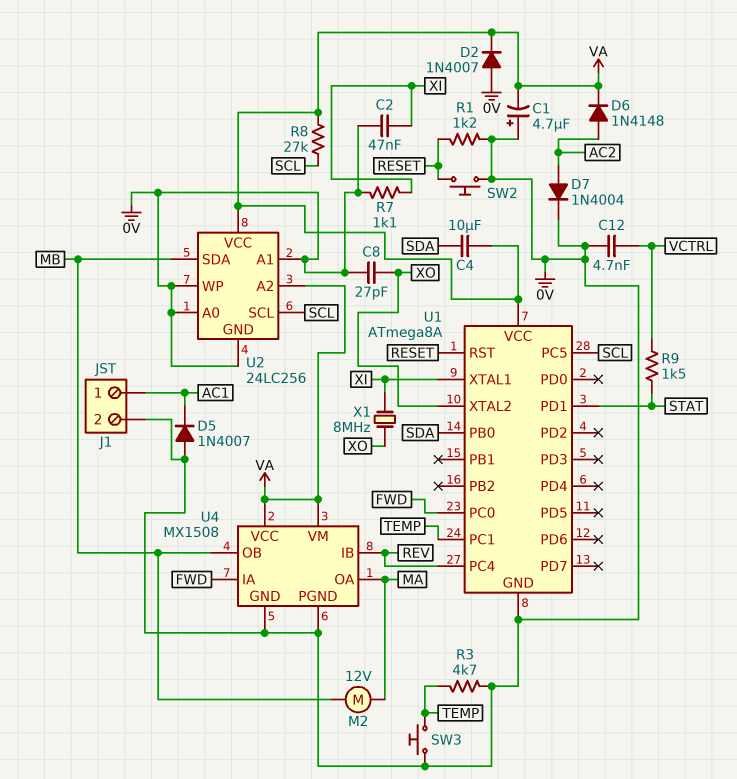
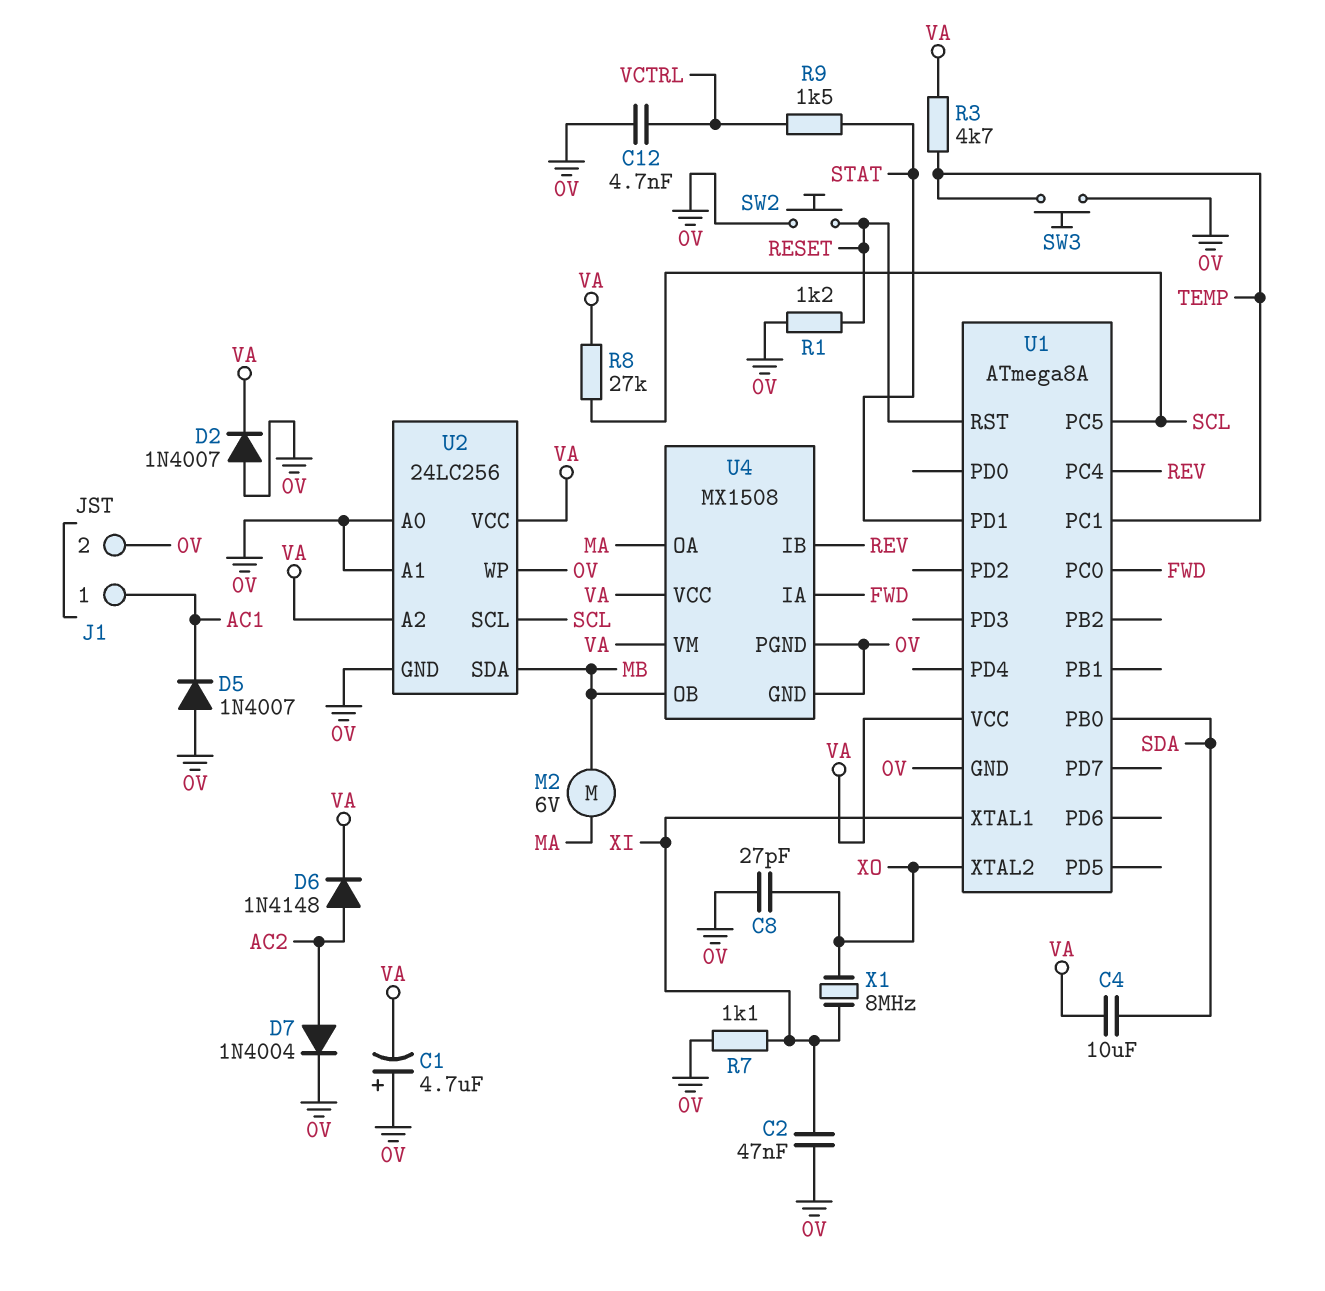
M2: motor 12V (MA, MB) -> motor 6V (MA, MB)
R3: 4.7k (0V, TEMP) -> 4.7k (TEMP, VA)

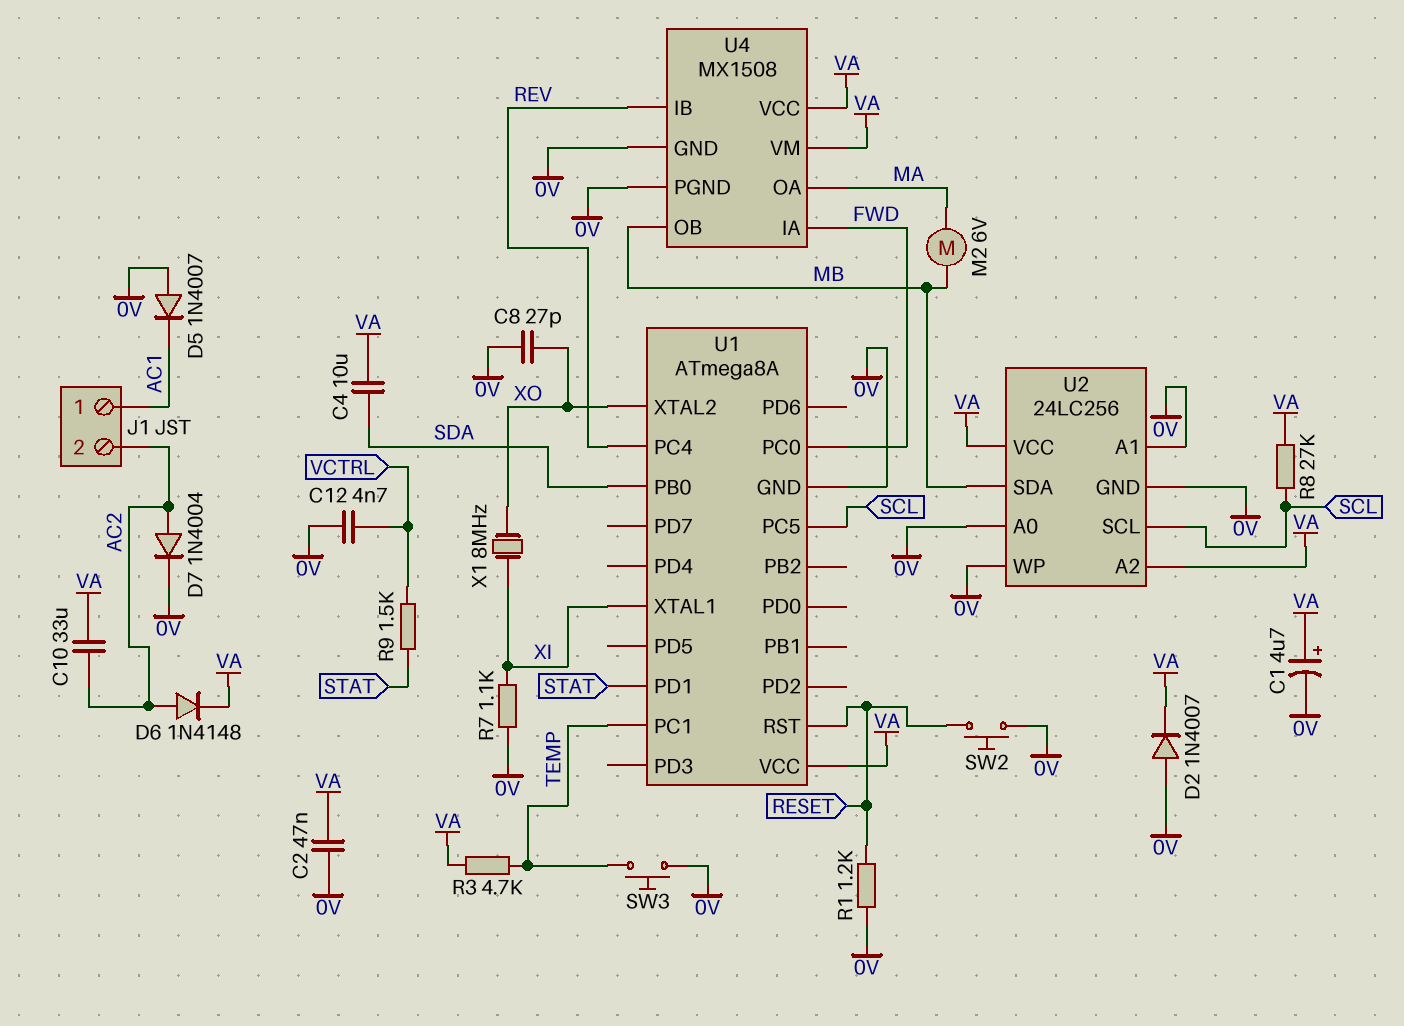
C1: 4.7uF (plus 0V, minus VA) -> 4.7uF (plus VA, minus 0V)
C2: 47nF (0V, XI) -> 47nF (0V, VA)
C10: none -> 33uF (AC2, VA)
J1 pin 2: 0V -> AC2

